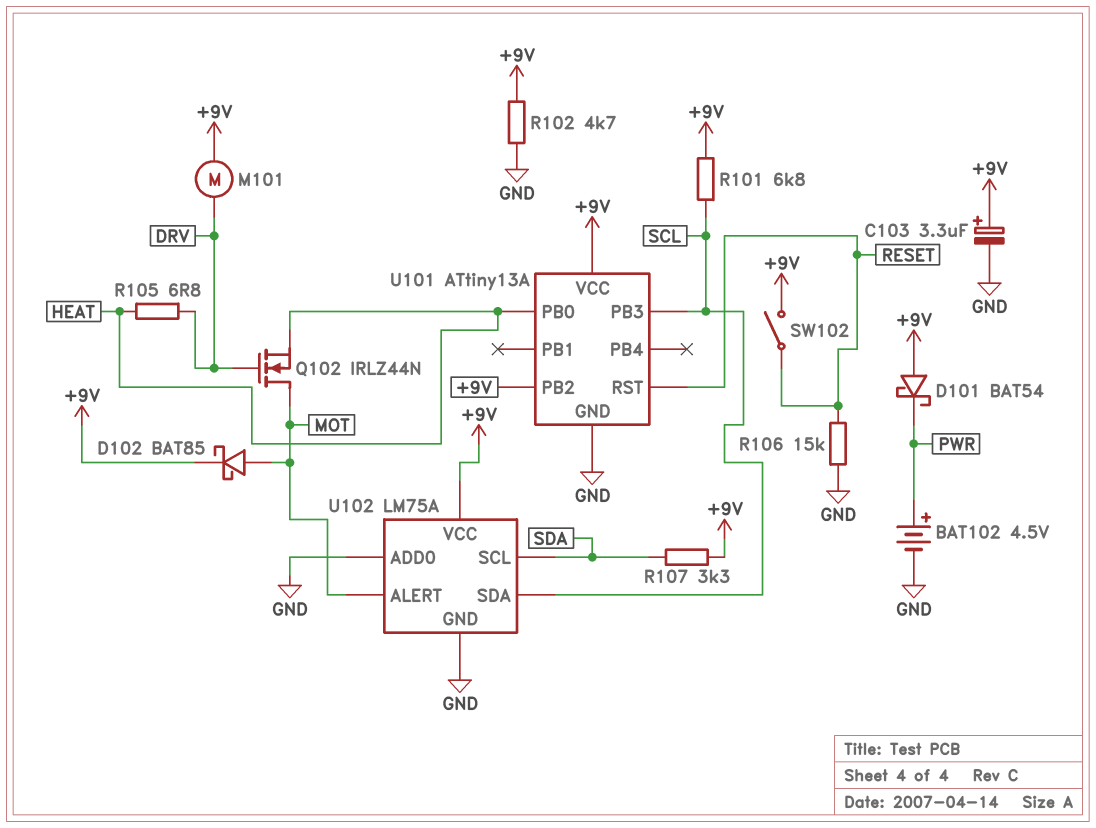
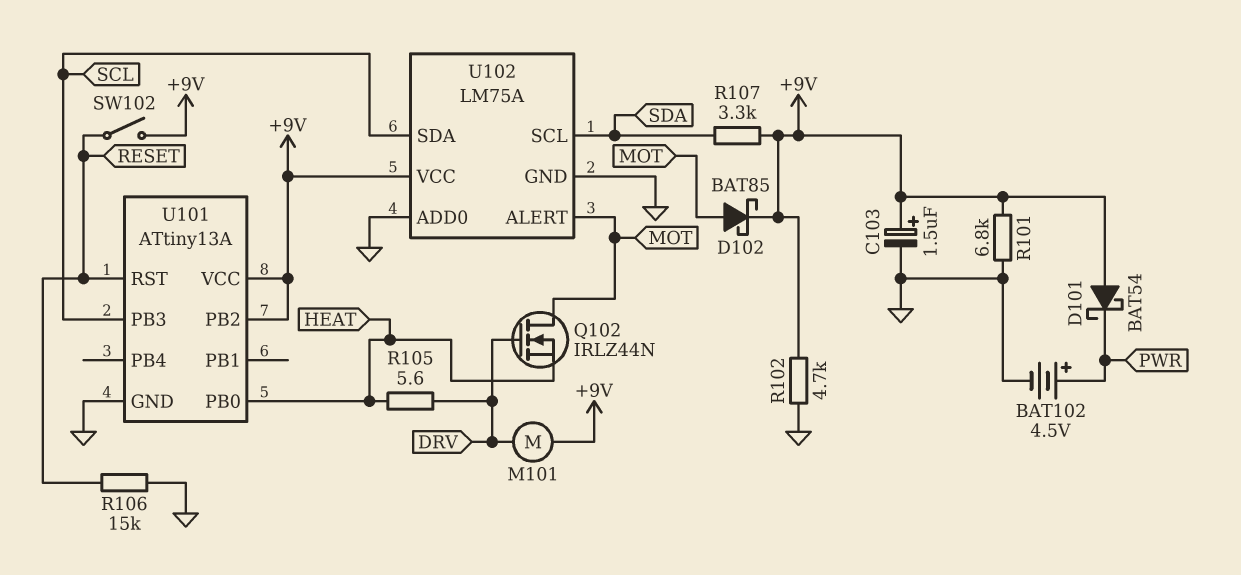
C103: 3.3uF (plus +9V, minus GND) -> 1.5uF (plus +9V, minus GND)
R101: 6.8k (+9V, SCL) -> 6.8k (+9V, GND)
R105: 6.8 (DRV, HEAT) -> 5.6 (DRV, HEAT)

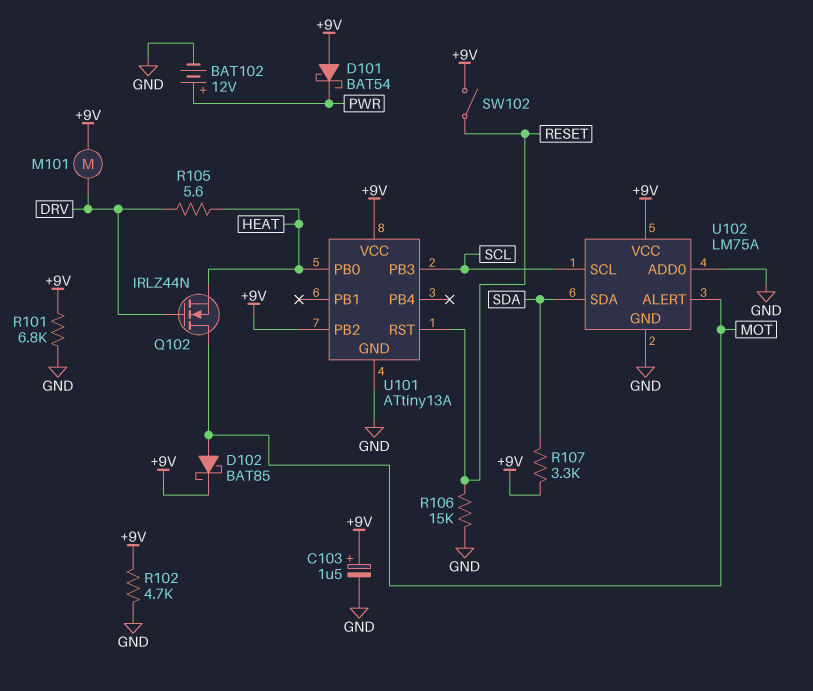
BAT102: 4.5V (plus PWR, minus GND) -> 12V (plus PWR, minus GND)
U102 pin SCL: SDA -> SCL
U102 pin SDA: SCL -> SDA

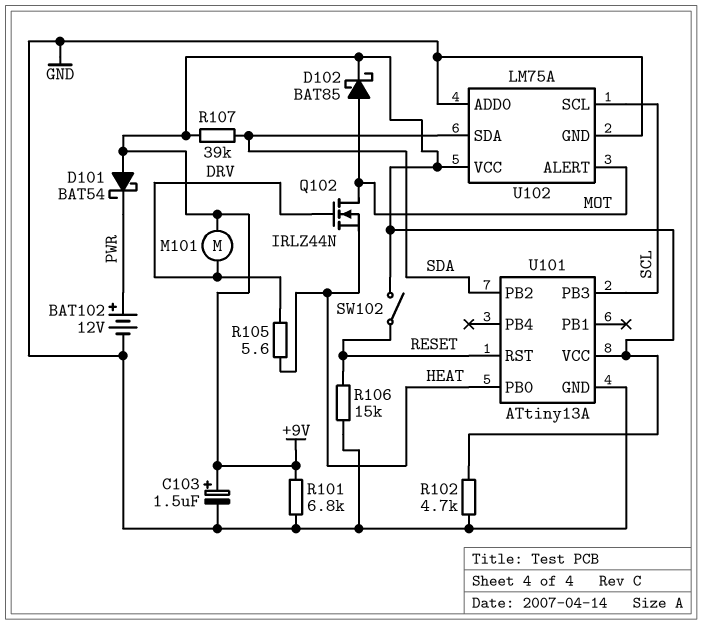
R107: 3.3k (+9V, SDA) -> 39k (+9V, SDA)
U101 pin PB2: +9V -> SDA

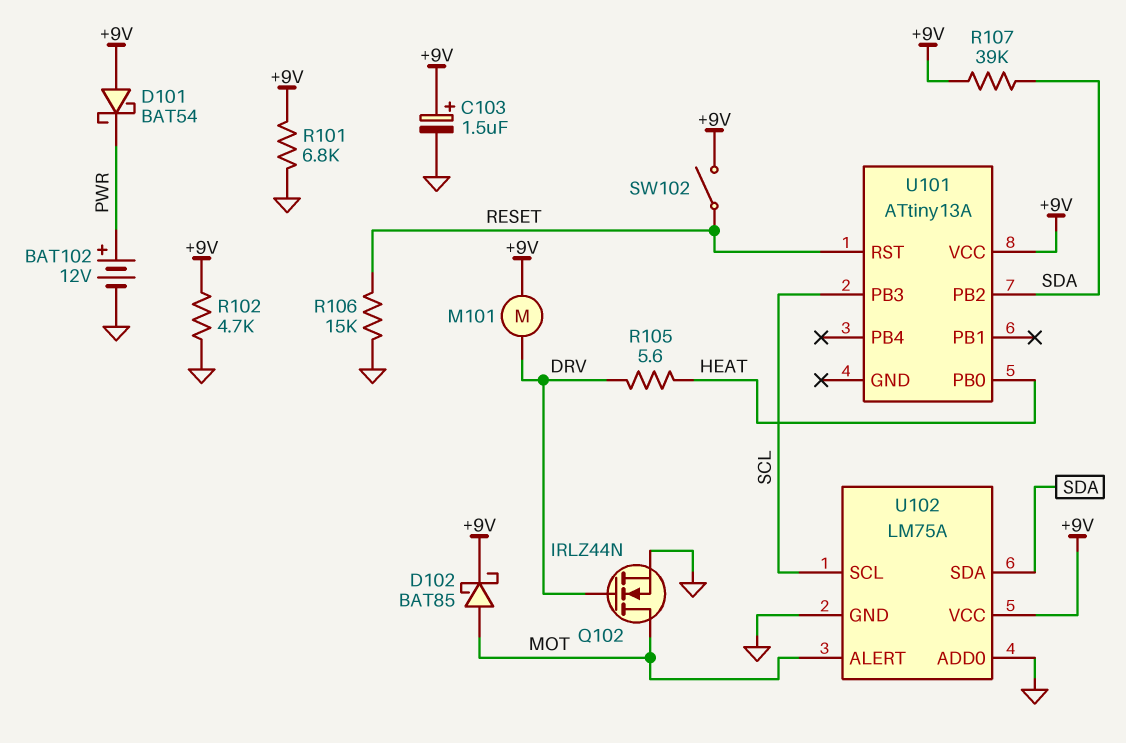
Q102: NMOS IRLZ44N (G DRV, D MOT, S HEAT) -> NMOS IRLZ44N (G DRV, D MOT, S GND)
U101 pin GND: GND -> none

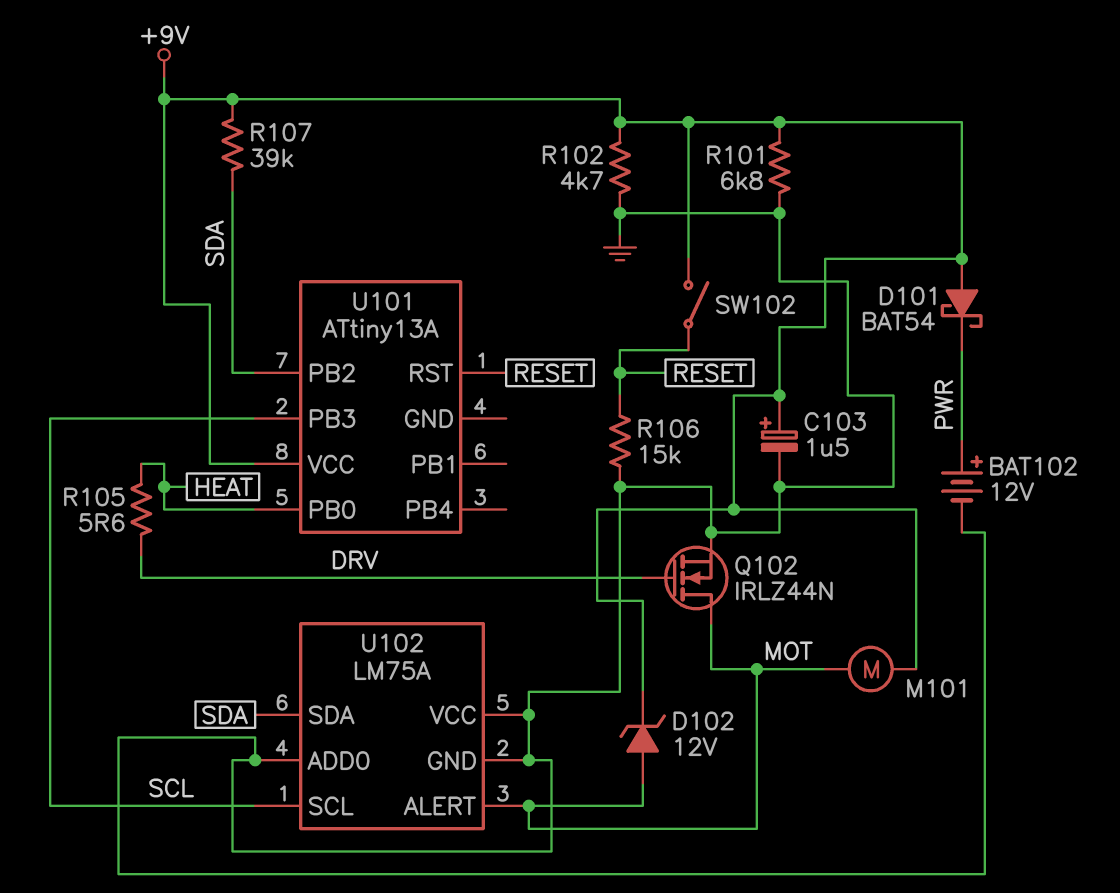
D102: schottky BAT85 (A MOT, K +9V) -> zener 12V (A MOT, K +9V)
M101: motor (+9V, DRV) -> motor (+9V, MOT)
U102 pin VCC: +9V -> GND

